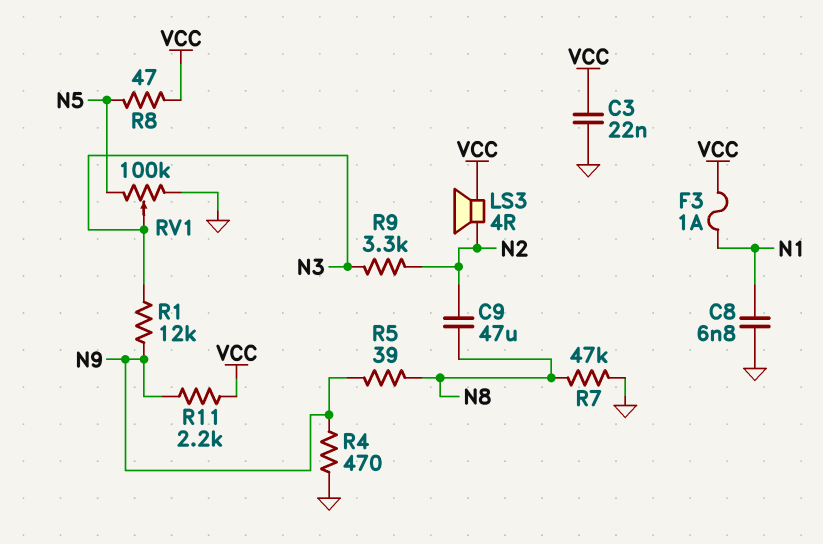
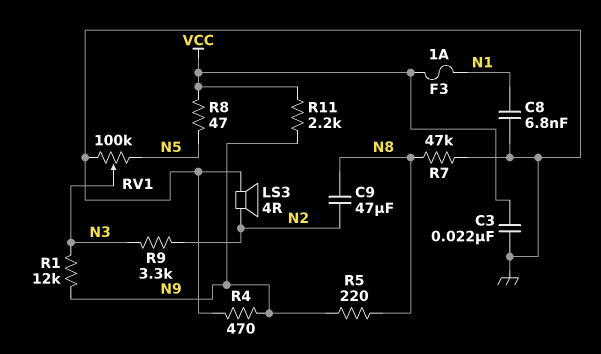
LS3: speaker 4R (N2, VCC) -> speaker 4R (GND, N2)
R5: 39 (N8, N9) -> 220 (N8, N9)

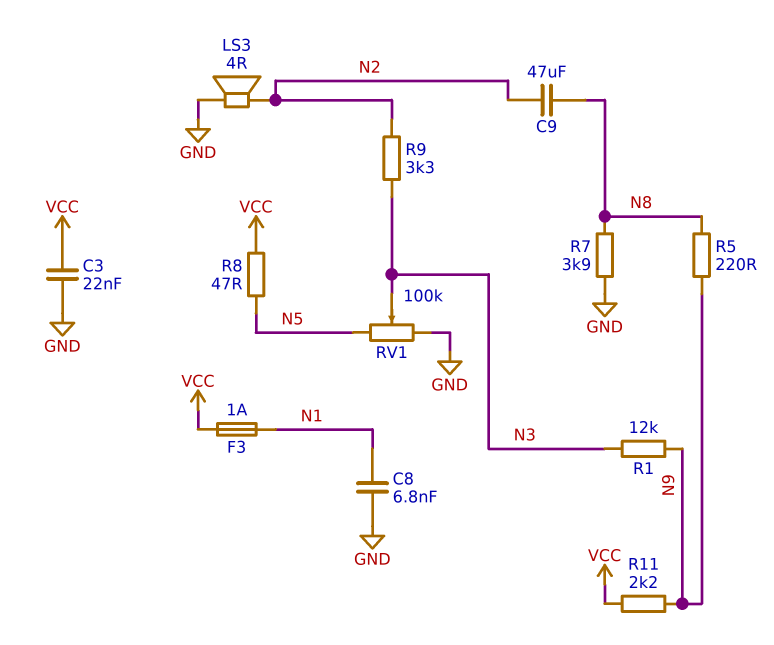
R4: 470 (GND, N9) -> none
R7: 47k (GND, N8) -> 3.9k (GND, N8)

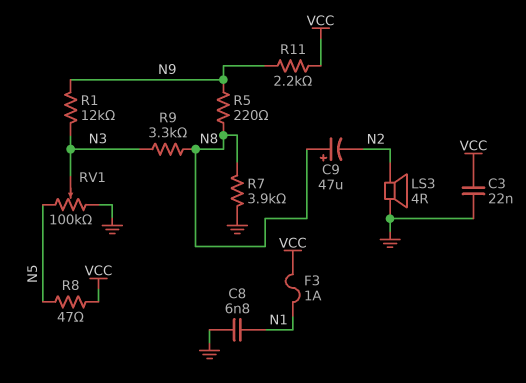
C9: 47uF (N2, N8) -> 47uF (plus N8, minus N2)
R9: 3.3k (N2, N3) -> 3.3k (N3, N8)

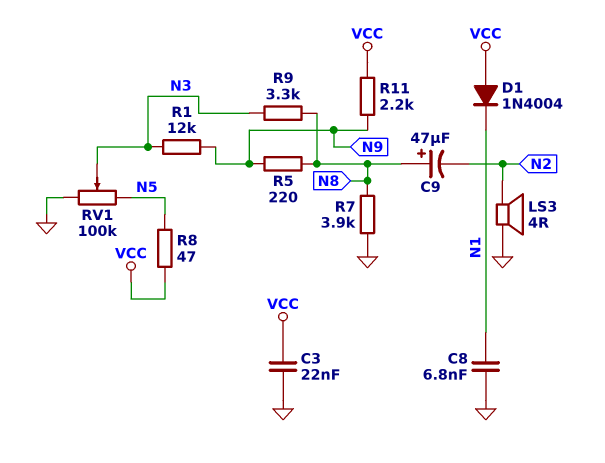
D1: none -> diode 1N4004 (A VCC, K N1)
F3: 1A (N1, VCC) -> none

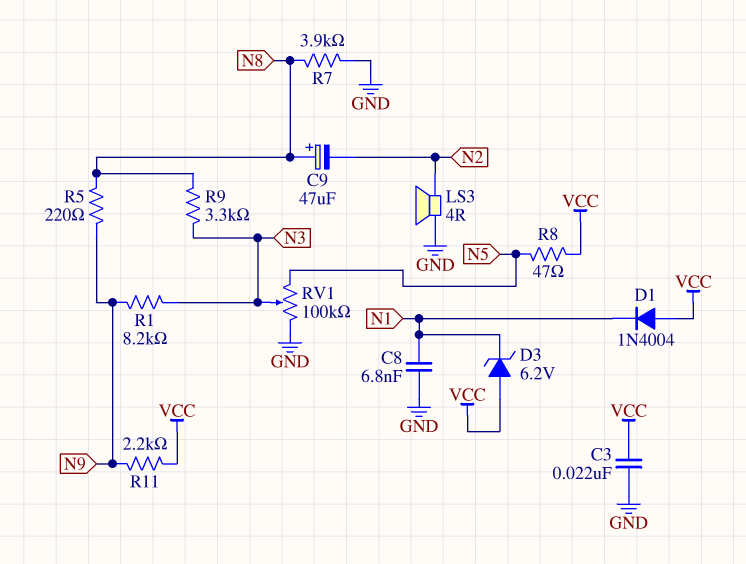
D3: none -> zener 6.2V (A VCC, K N1)
R1: 12k (N3, N9) -> 8.2k (N3, N9)

